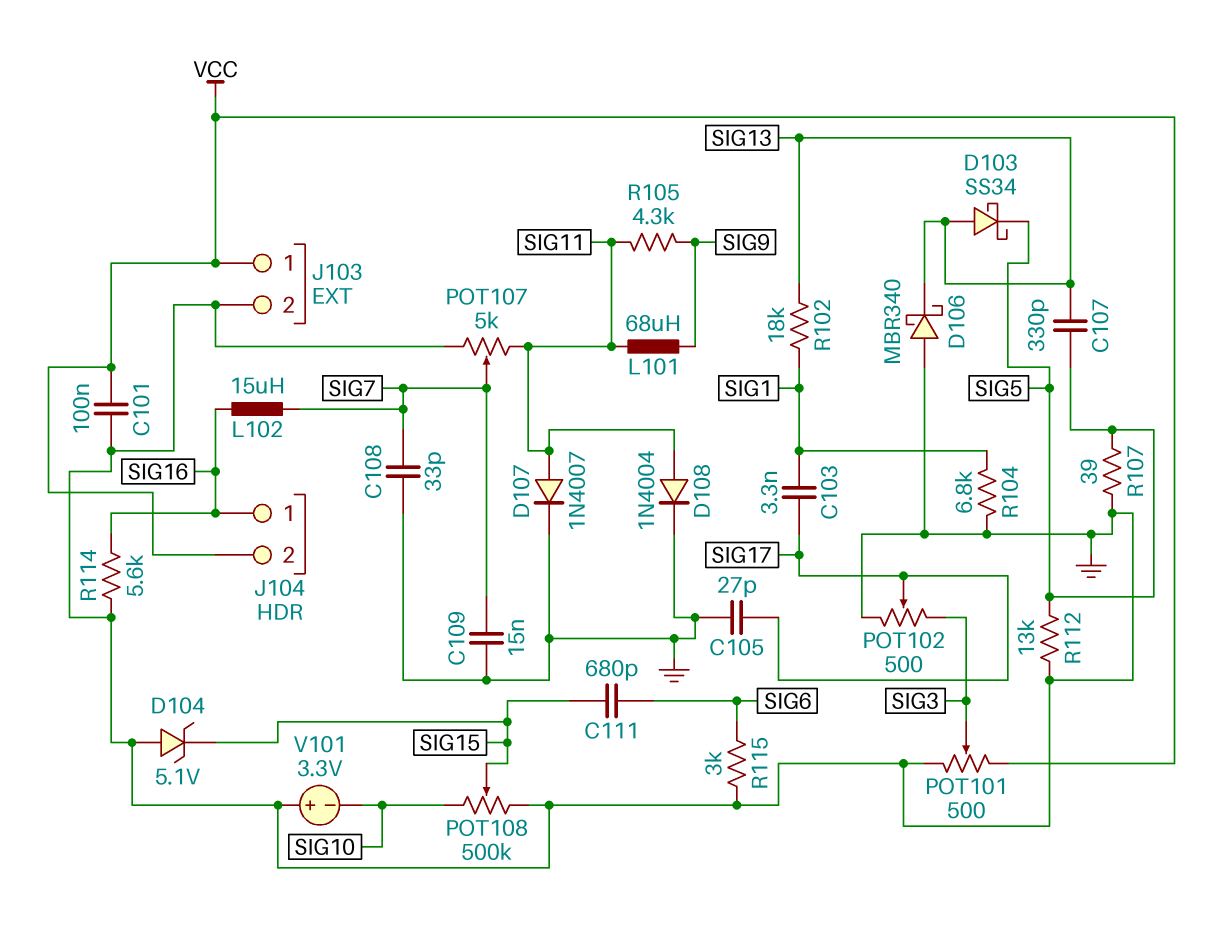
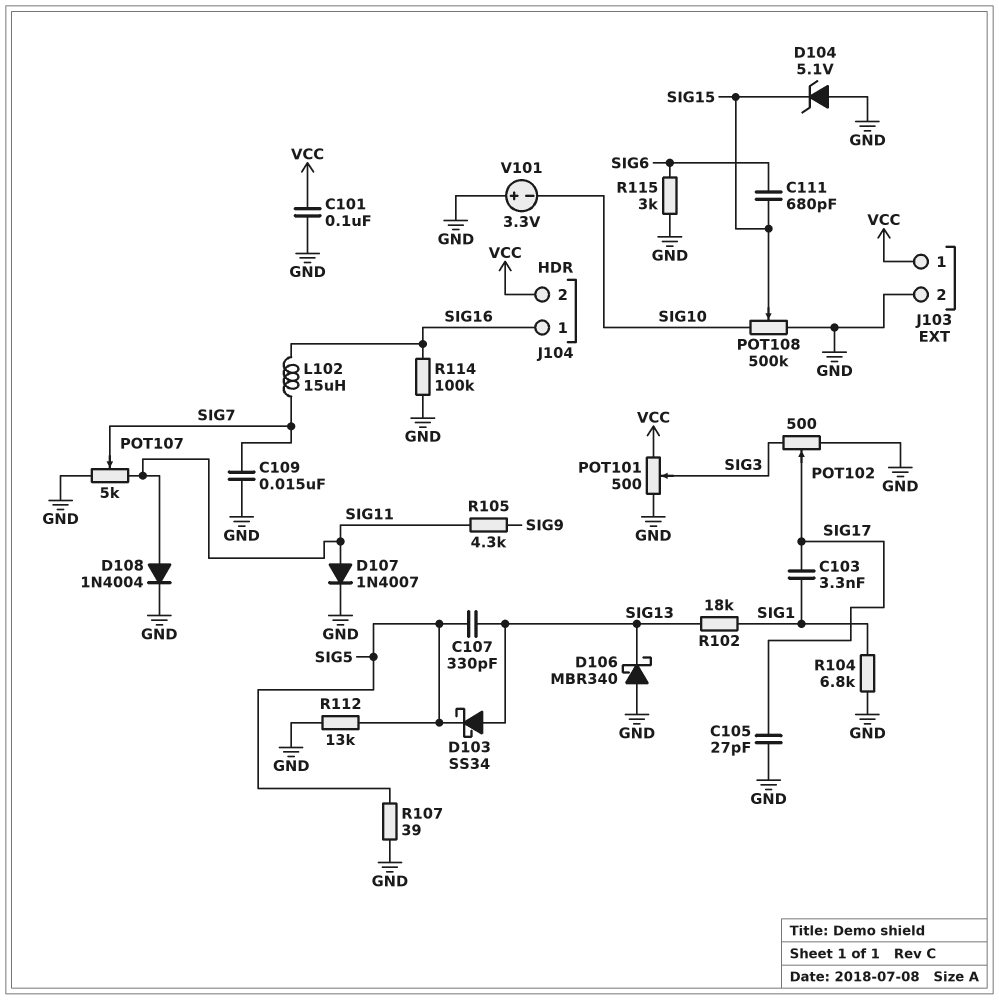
C108: 33pF (GND, SIG7) -> none
L101: 68uH (SIG9, SIG11) -> none
R114: 5.6k (GND, SIG16) -> 100k (GND, SIG16)

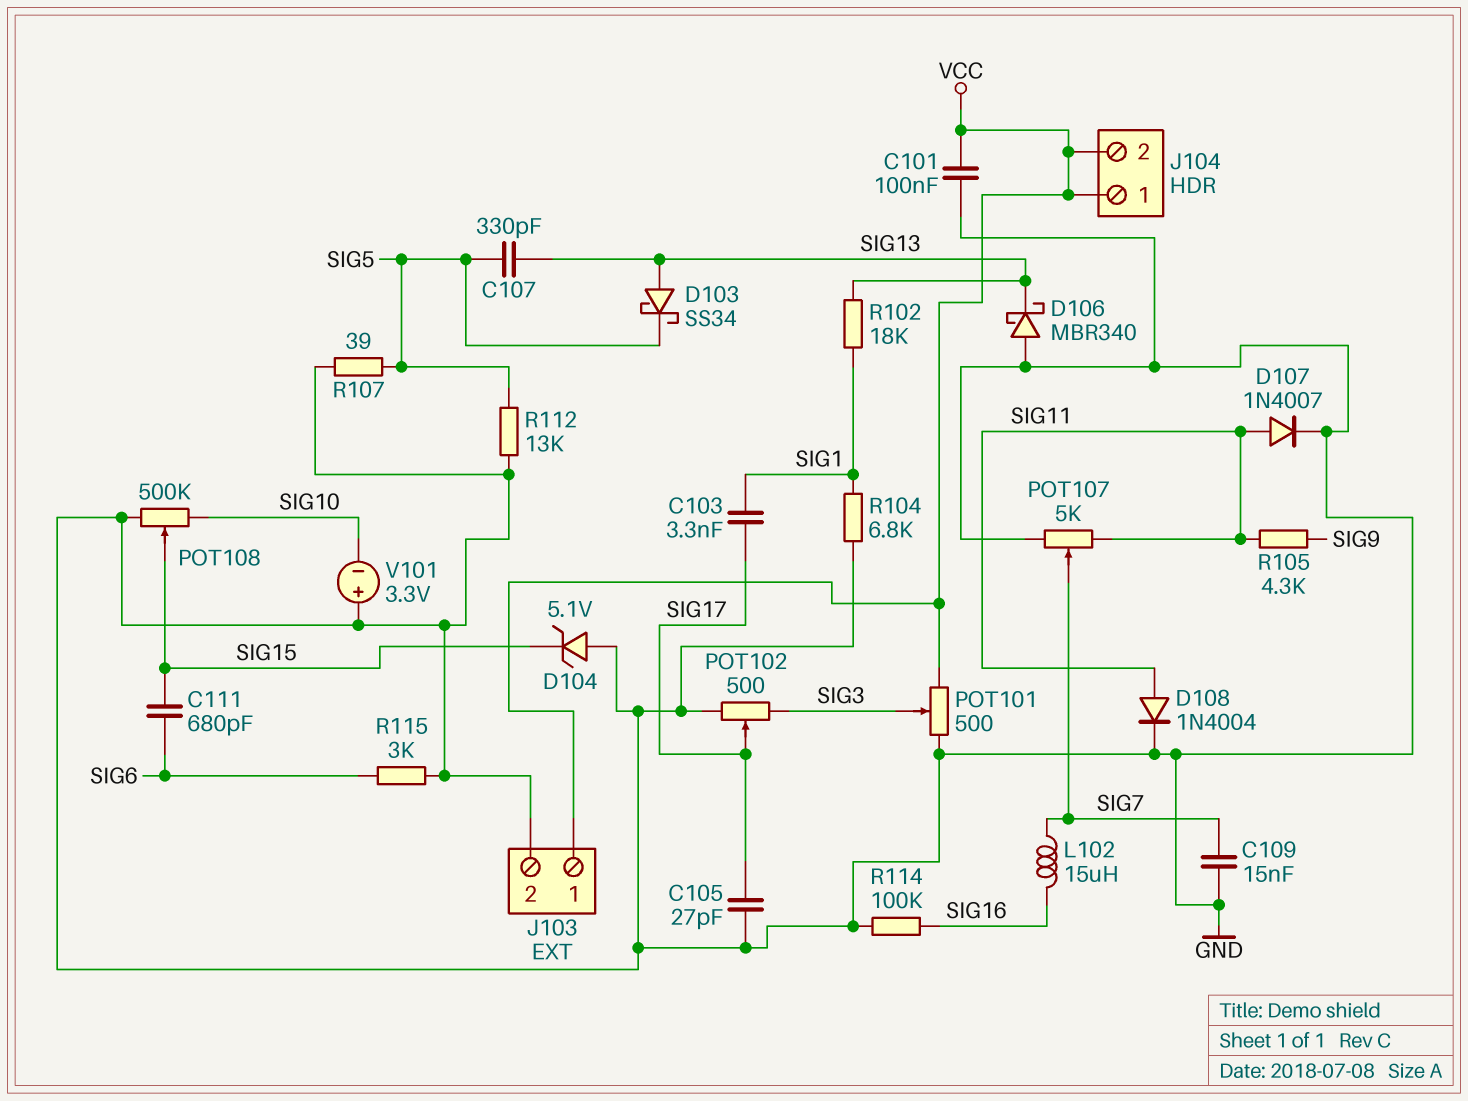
J104 pin 1: SIG16 -> VCC

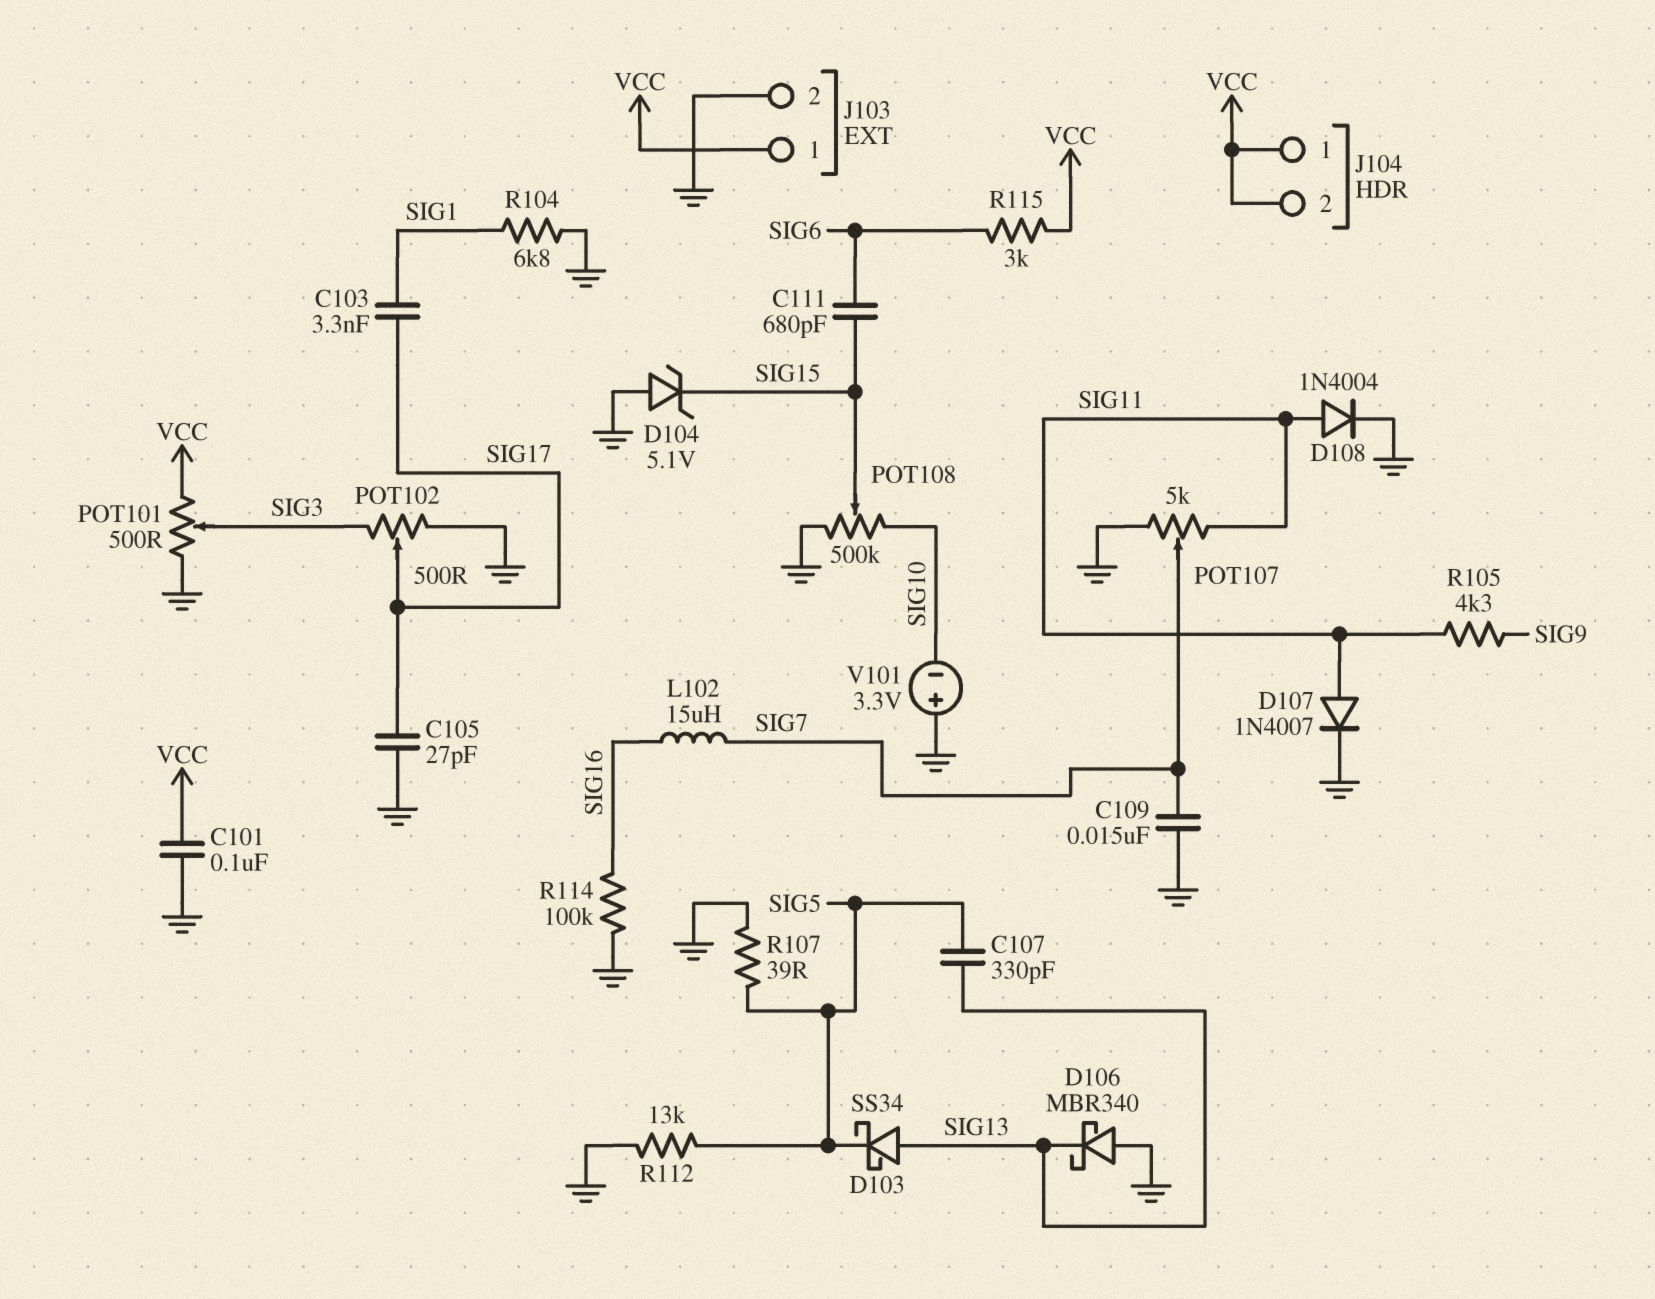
R102: 18k (SIG1, SIG13) -> none
R115: 3k (GND, SIG6) -> 3k (SIG6, VCC)

